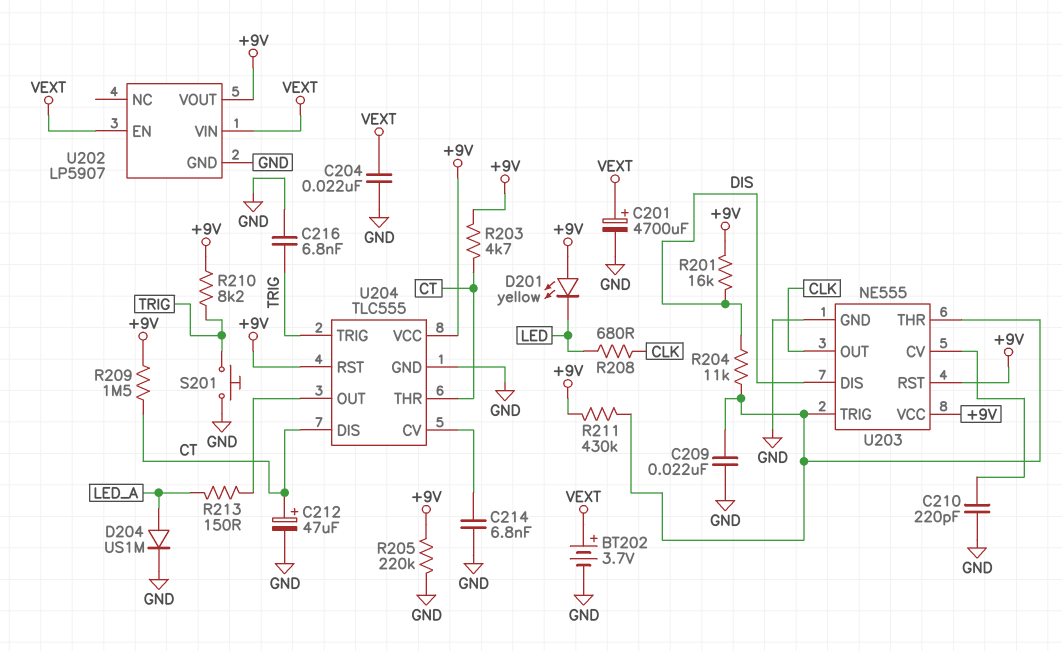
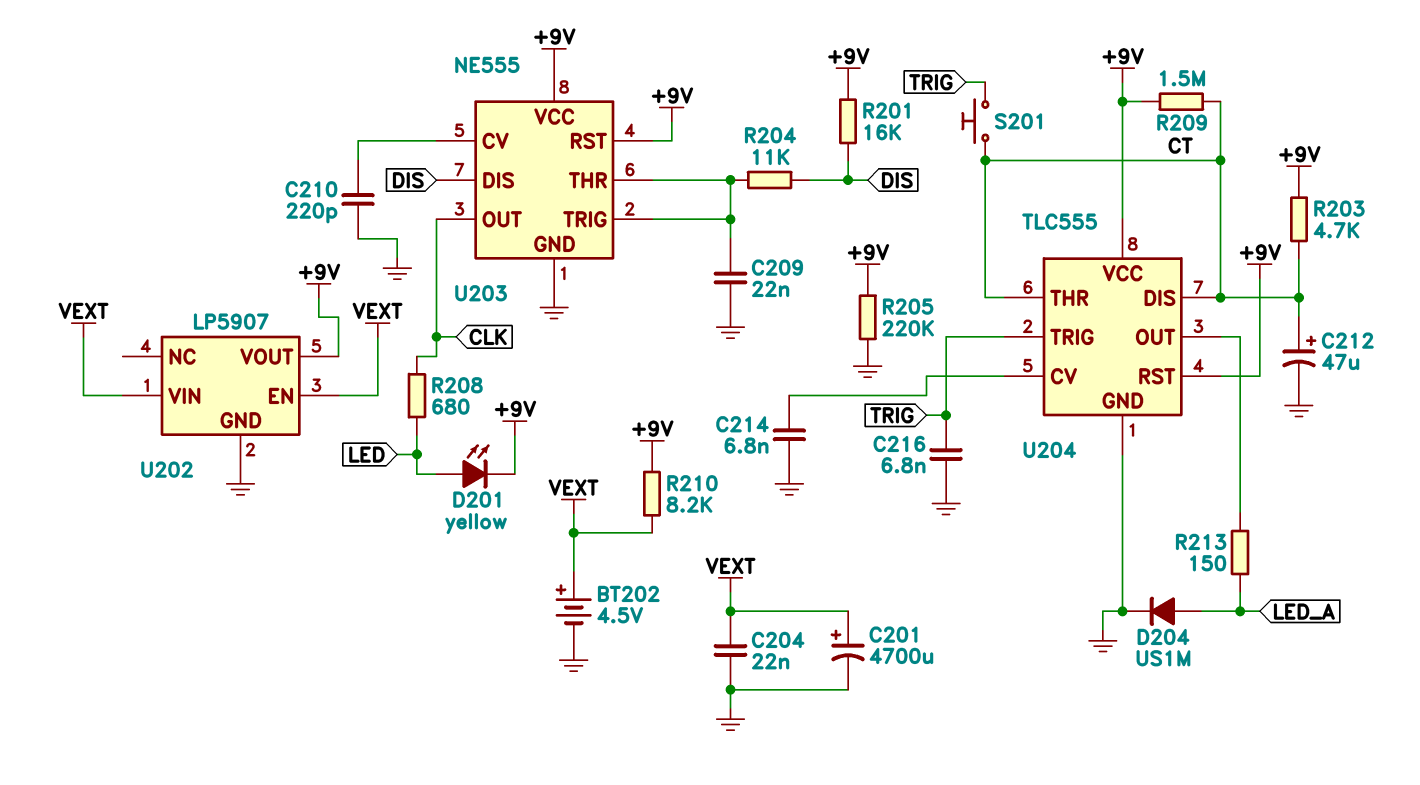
BT202: 3.7V (plus VEXT, minus GND) -> 4.5V (plus VEXT, minus GND)
D201: LED yellow (A +9V, K LED) -> LED yellow (A LED, K +9V)
R210: 8.2k (+9V, TRIG) -> 8.2k (+9V, VEXT)
R211: 430k (+9V, U203/THR) -> none
S201: button (GND, TRIG) -> button (CT, TRIG)

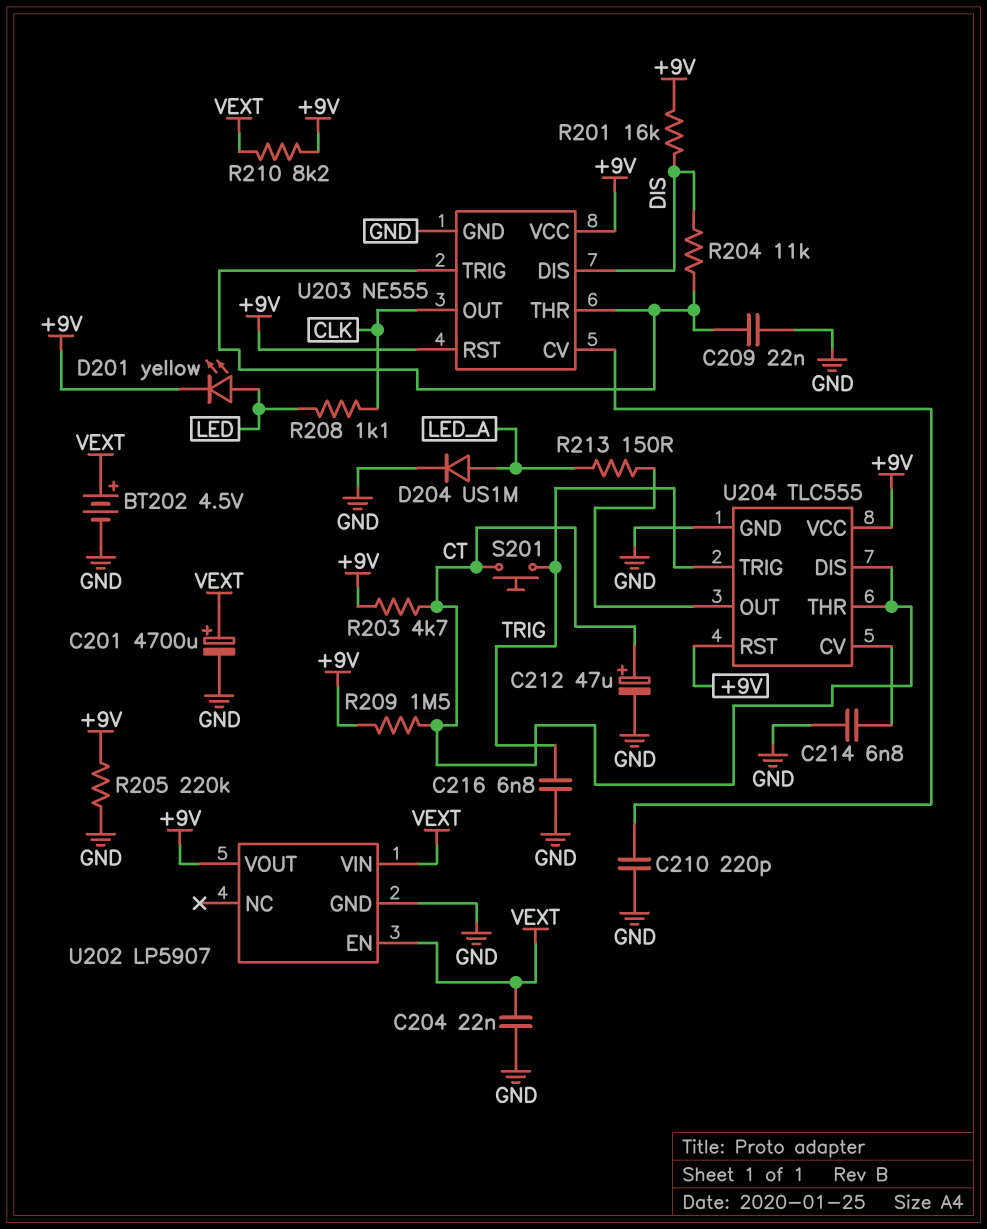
R208: 680 (CLK, LED) -> 1.1k (CLK, LED)

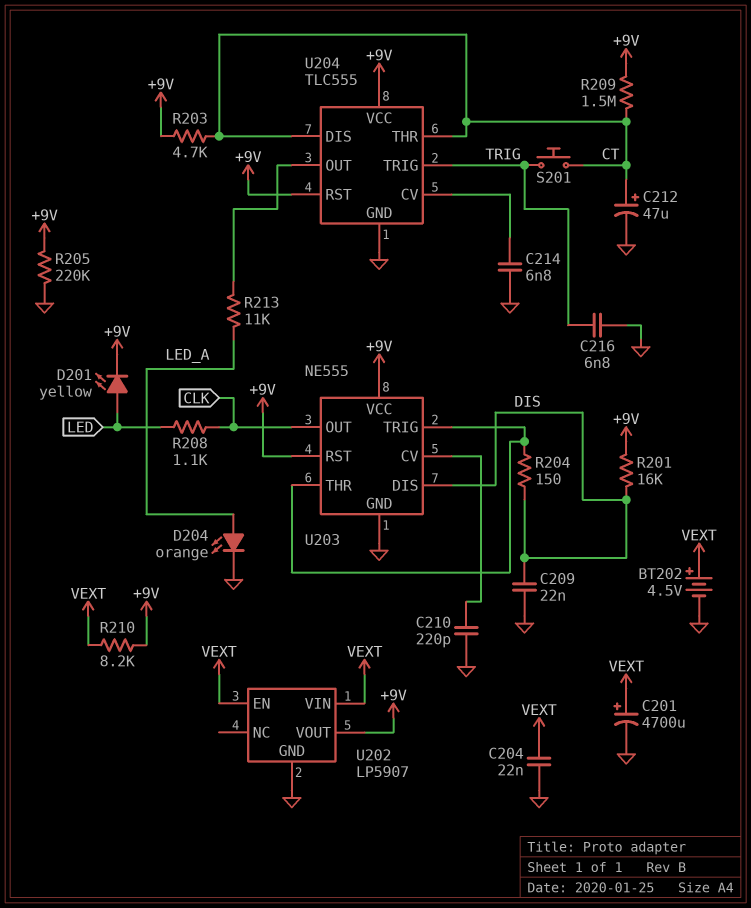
C209: 22nF (GND, U203/THR) -> 22nF (DIS, GND)
D204: diode US1M (A LED_A, K GND) -> LED orange (A LED_A, K GND)
R204: 11k (DIS, U203/THR) -> 150 (DIS, U203/THR)
R213: 150 (LED_A, U204/OUT) -> 11k (LED_A, U204/OUT)

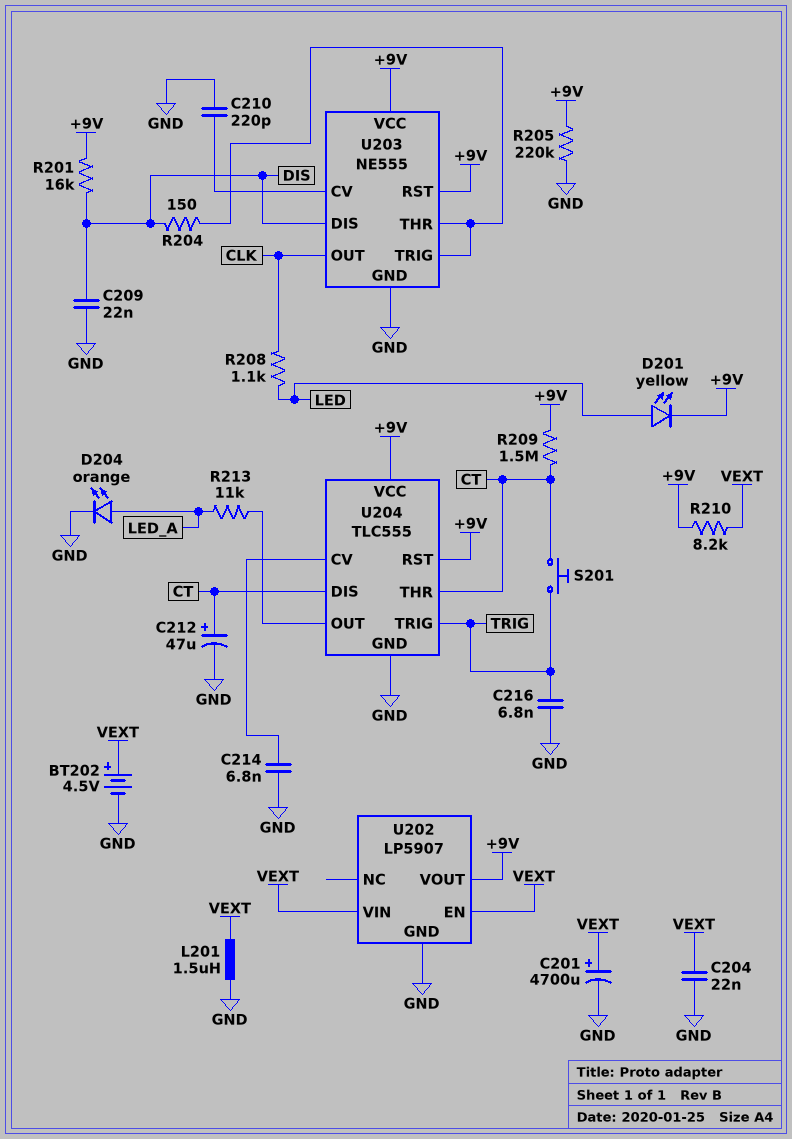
L201: none -> 1.5uH (GND, VEXT)
R203: 4.7k (+9V, CT) -> none

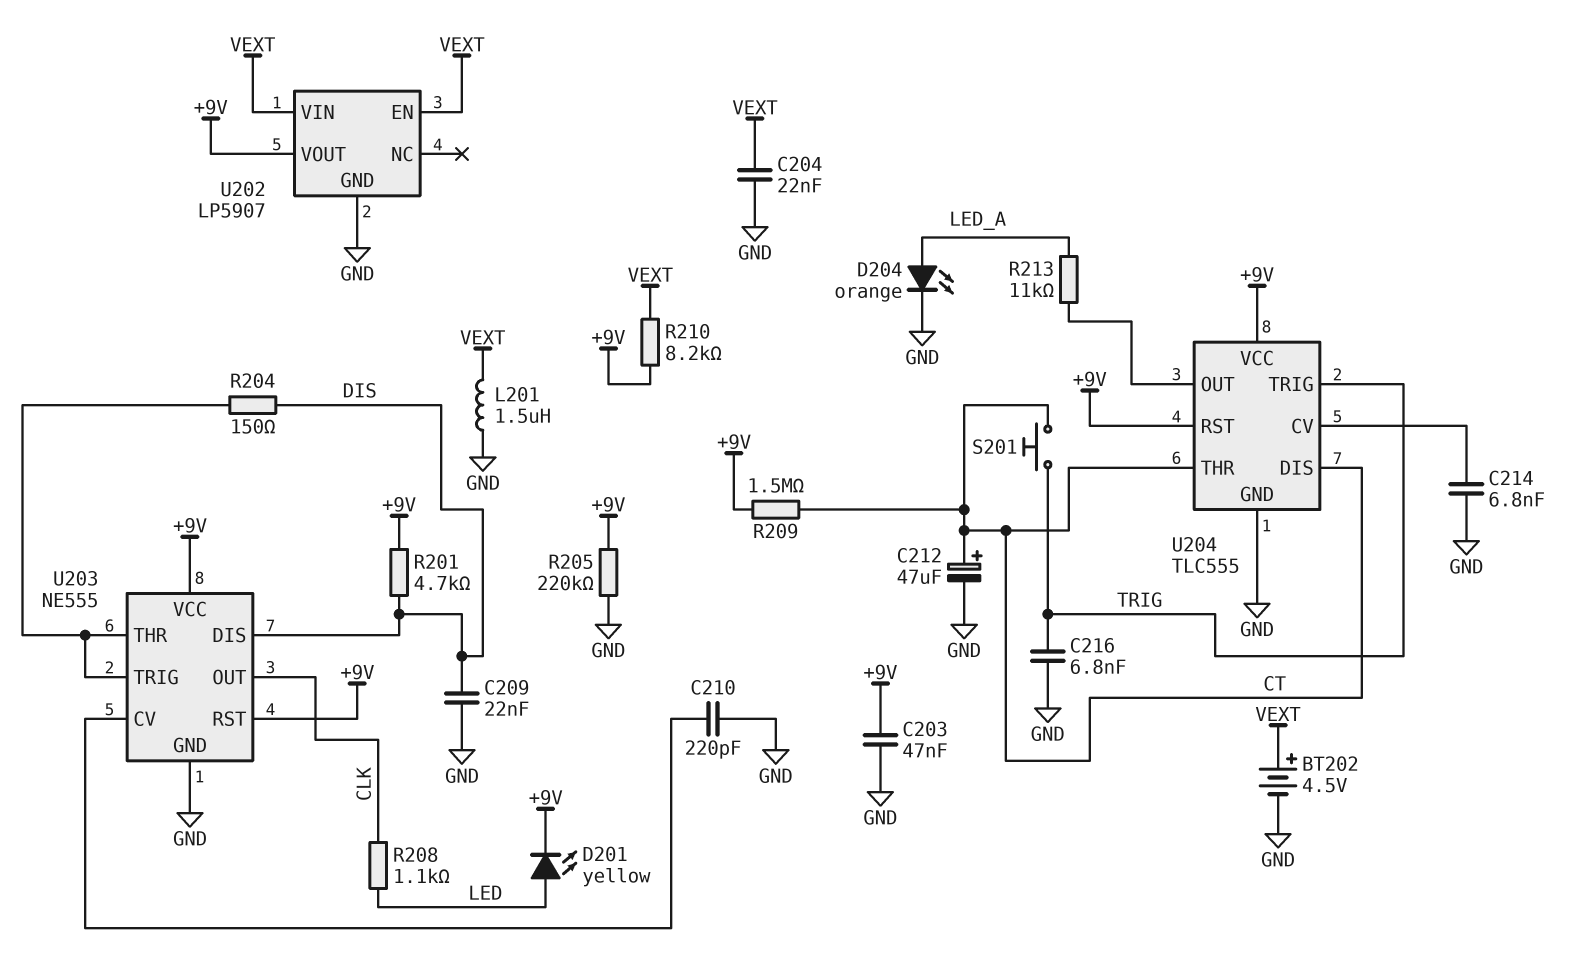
C201: 4700uF (plus VEXT, minus GND) -> none
C203: none -> 47nF (+9V, GND)
R201: 16k (+9V, DIS) -> 4.7k (+9V, DIS)

